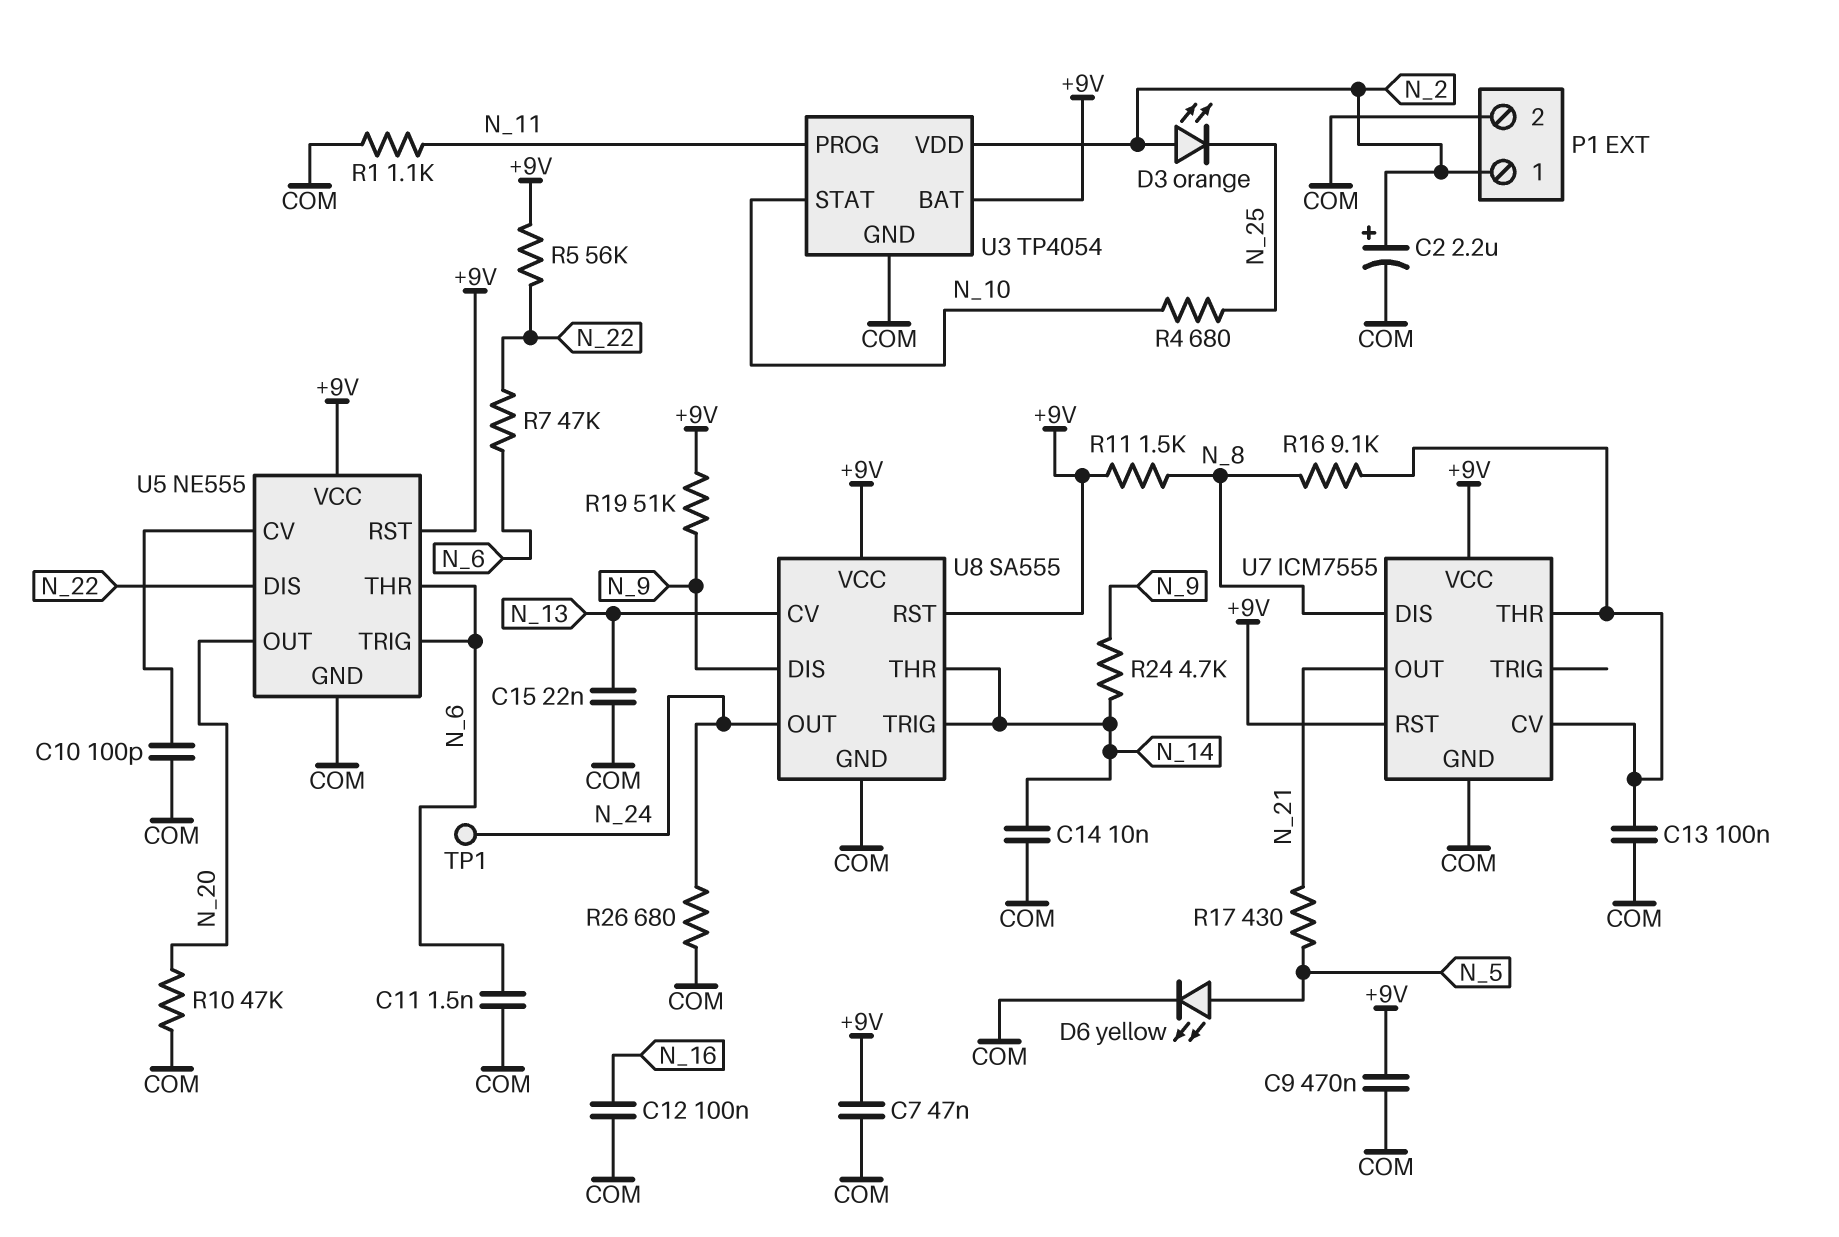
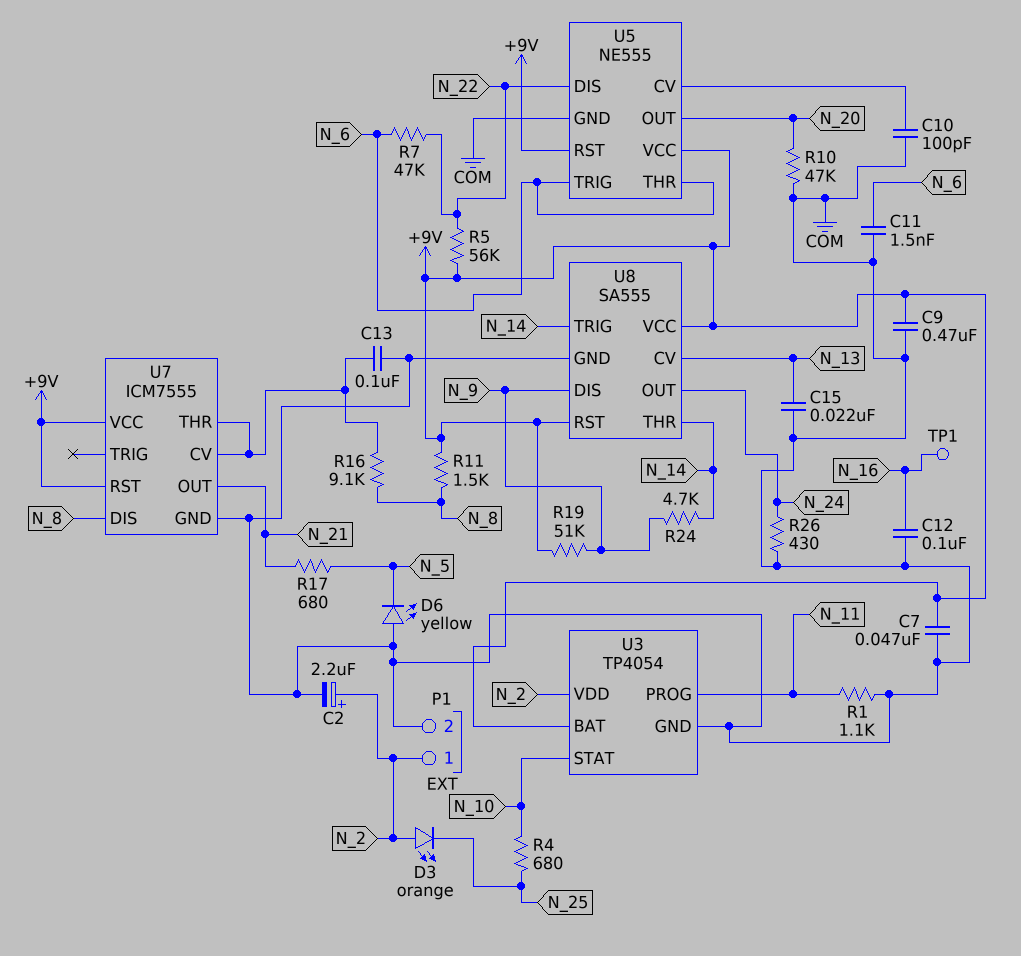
C14: 10nF (COM, N_14) -> none
D6: LED yellow (A N_5, K COM) -> LED yellow (A COM, K N_5)
R17: 430 (N_5, N_21) -> 680 (N_5, N_21)
R26: 680 (COM, N_24) -> 430 (COM, N_24)
TP1: test point (N_24) -> test point (N_16)

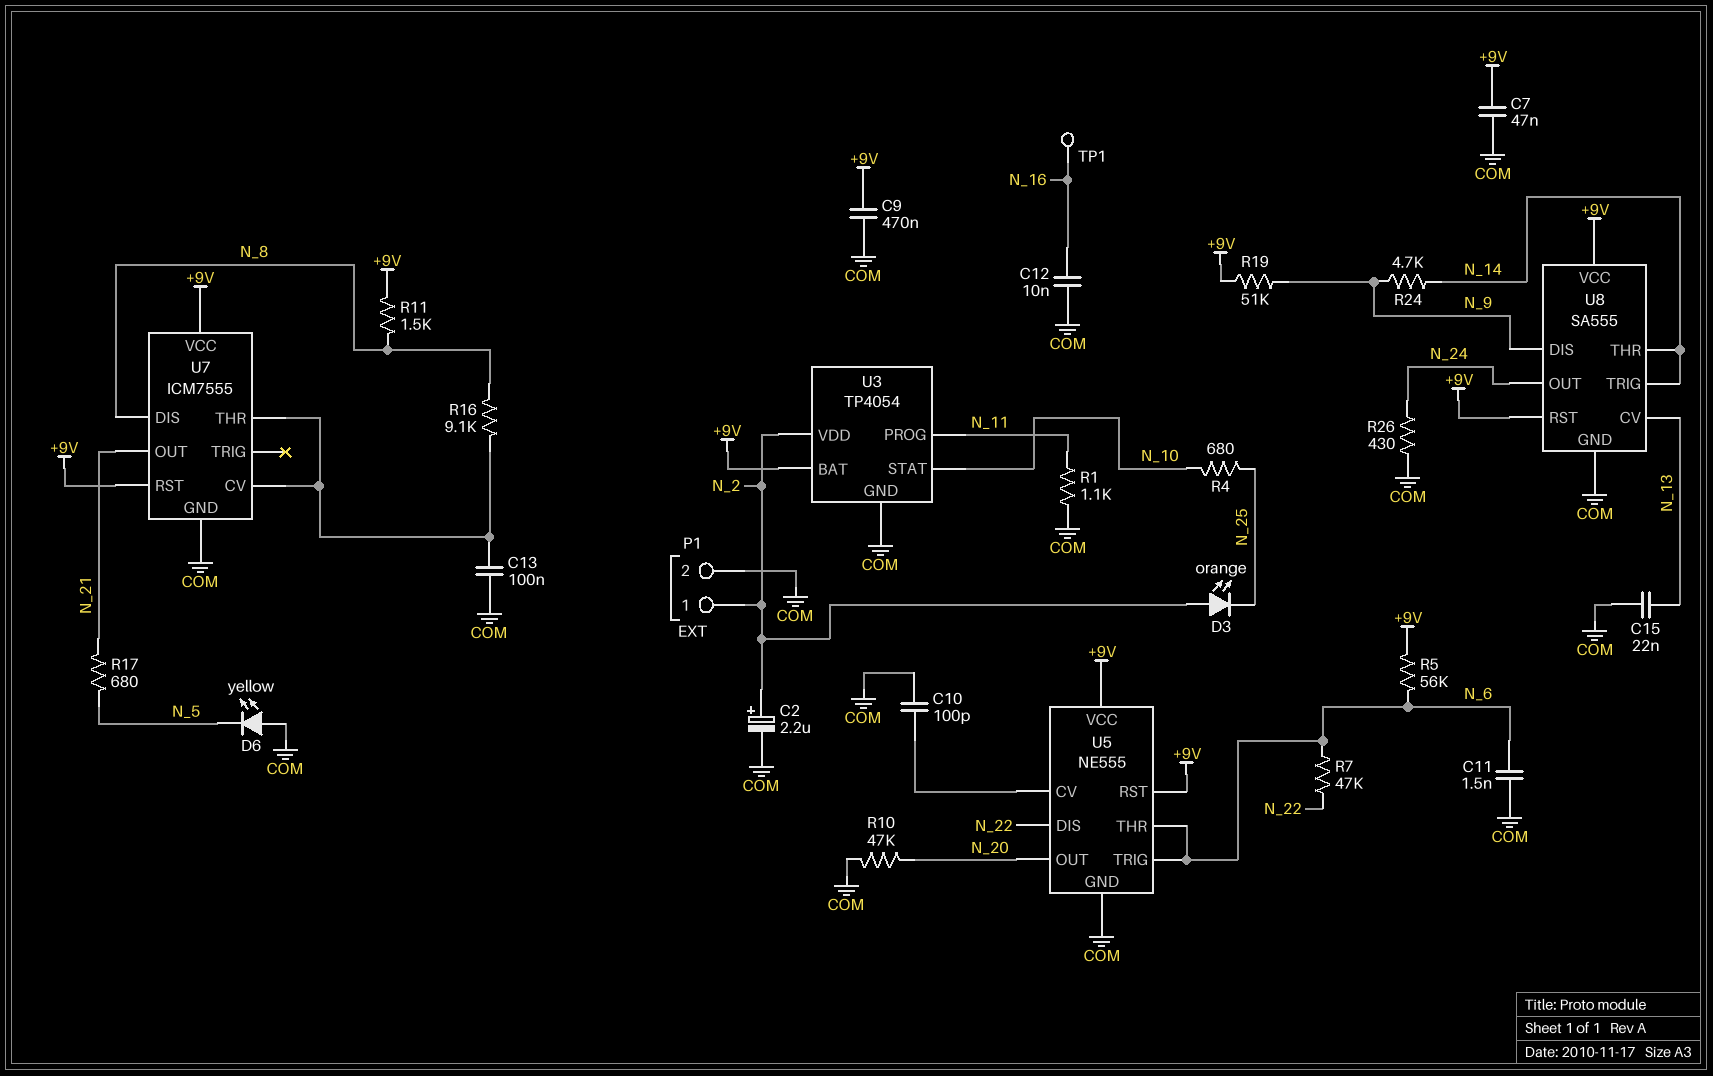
C12: 100nF (COM, N_16) -> 10nF (COM, N_16)
R5: 56k (+9V, N_22) -> 56k (+9V, N_6)

